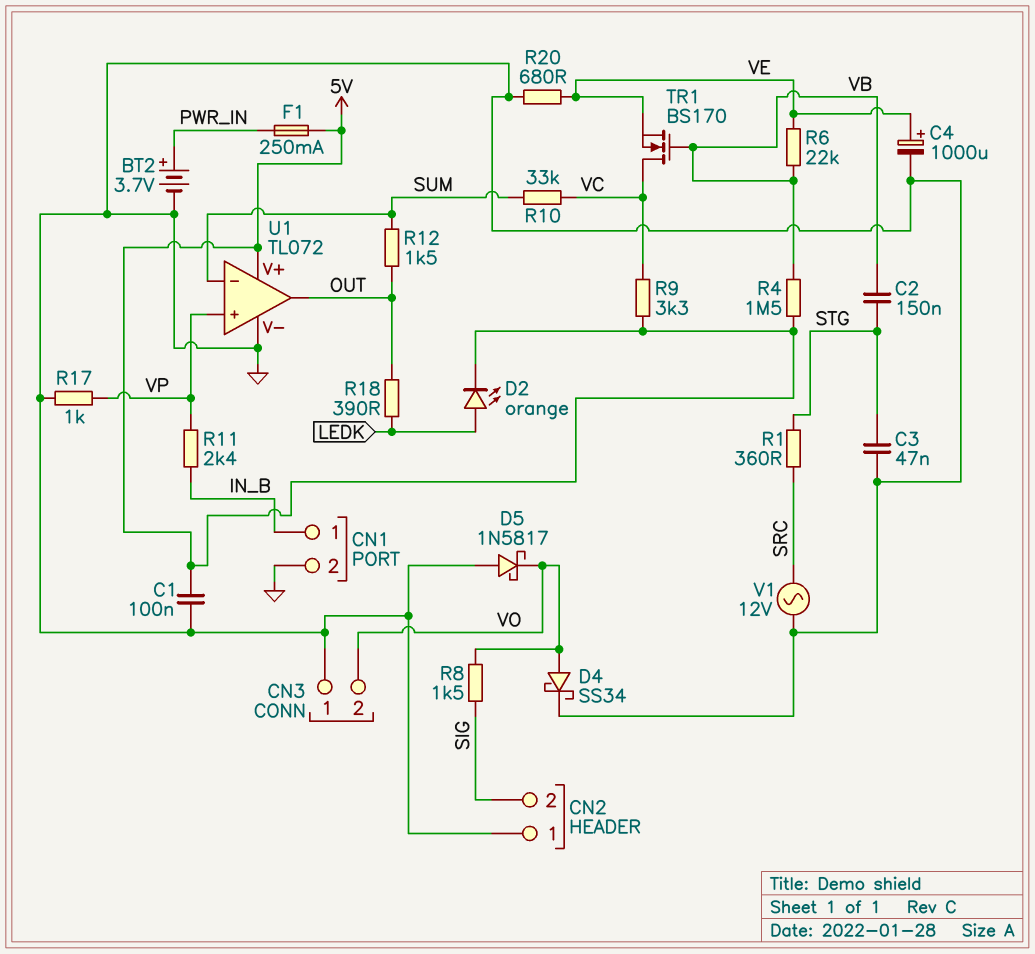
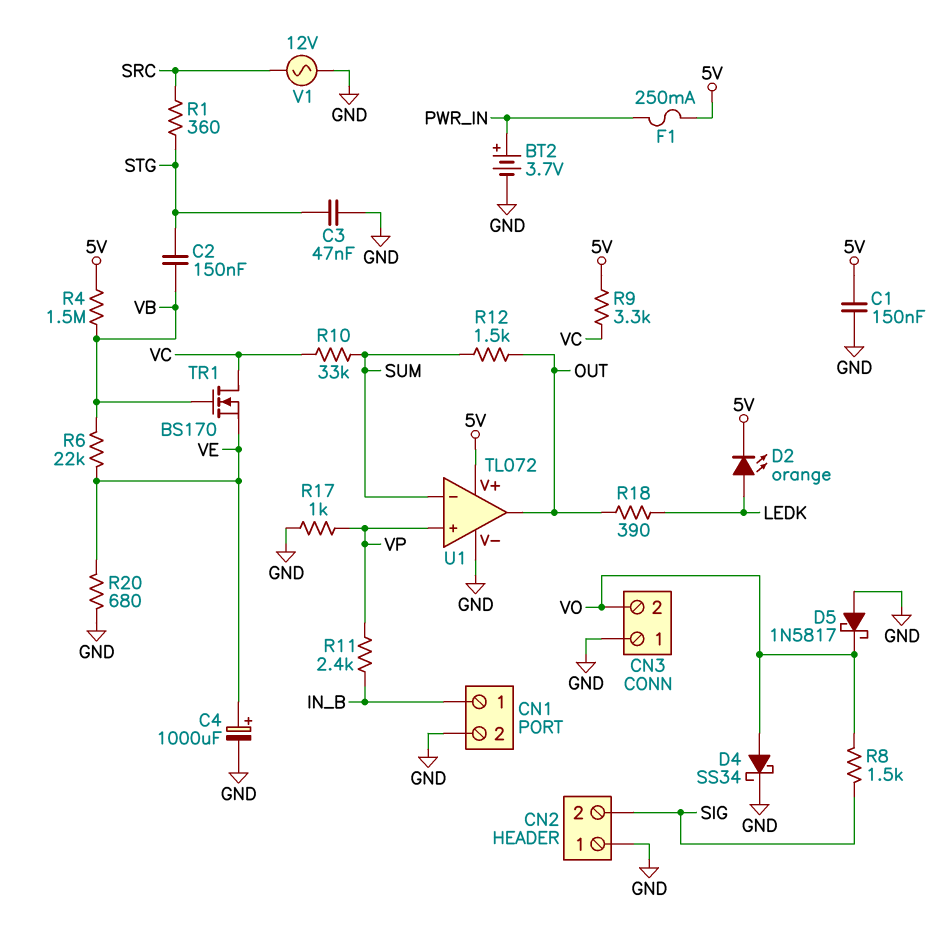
C1: 100nF (5V, GND) -> 150nF (5V, GND)

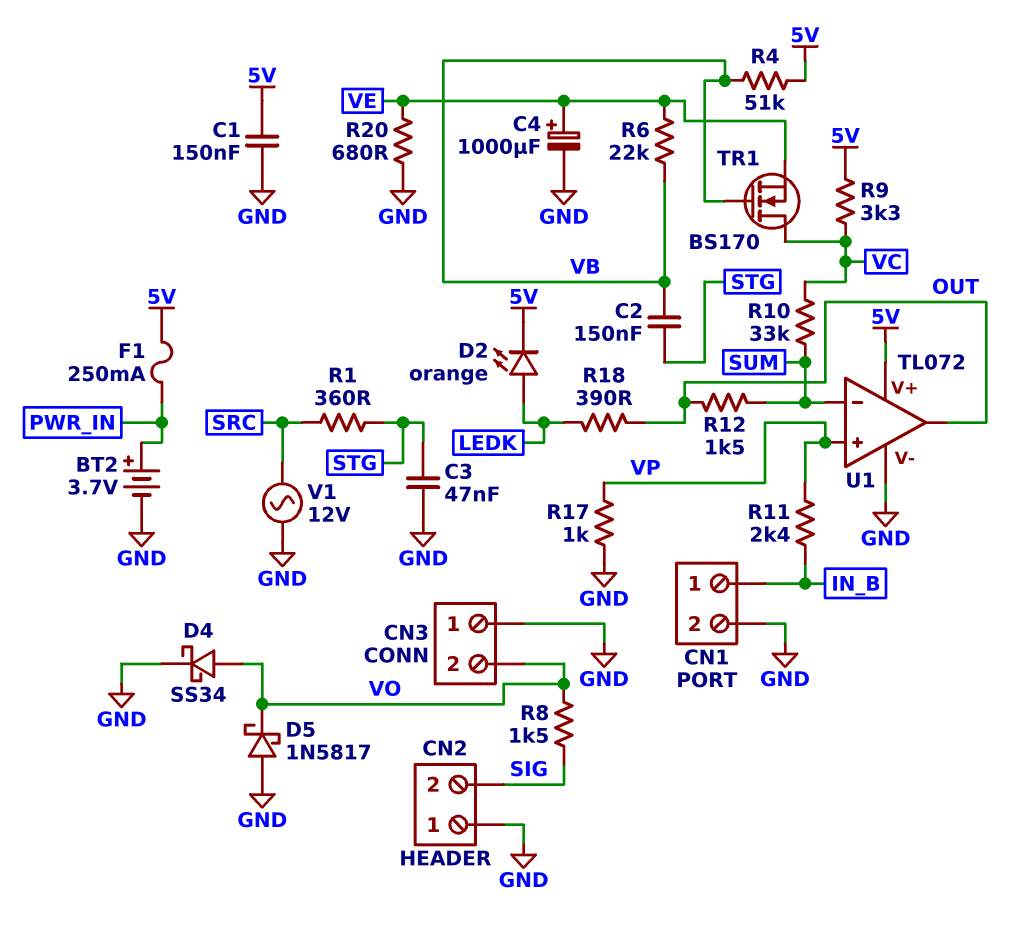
R4: 1.5M (5V, VB) -> 51k (5V, VB)

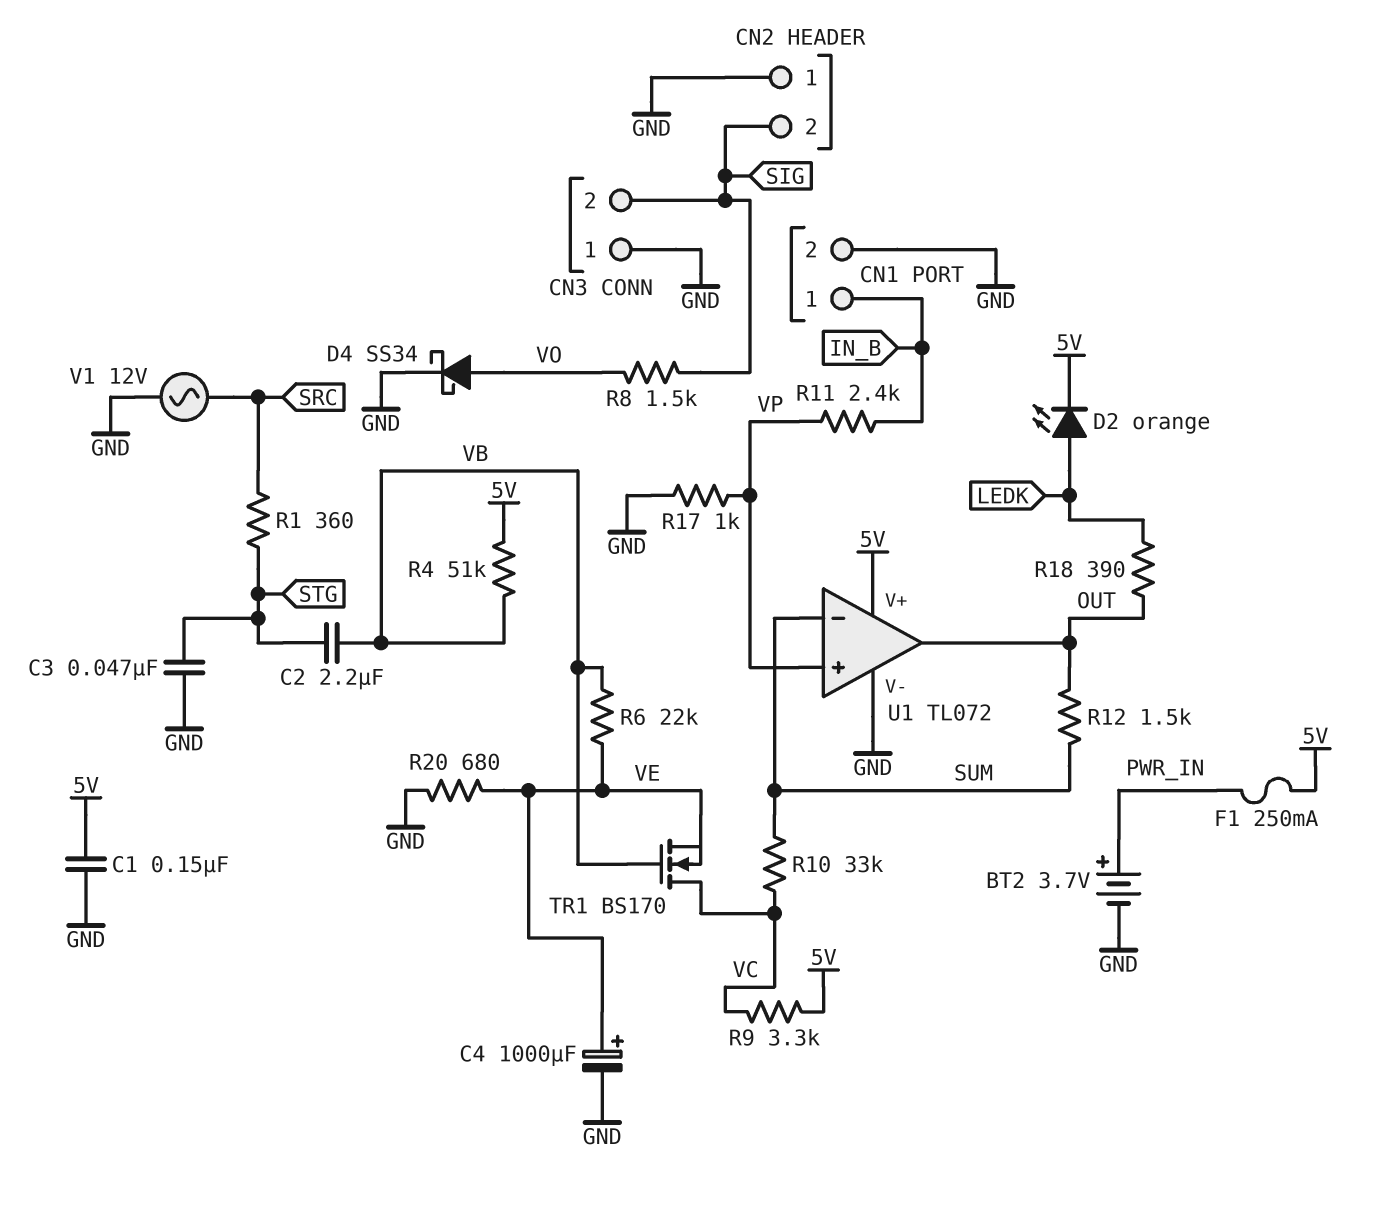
C2: 150nF (STG, VB) -> 2.2uF (STG, VB)
CN3 pin 2: VO -> SIG
D5: schottky 1N5817 (A GND, K VO) -> none

